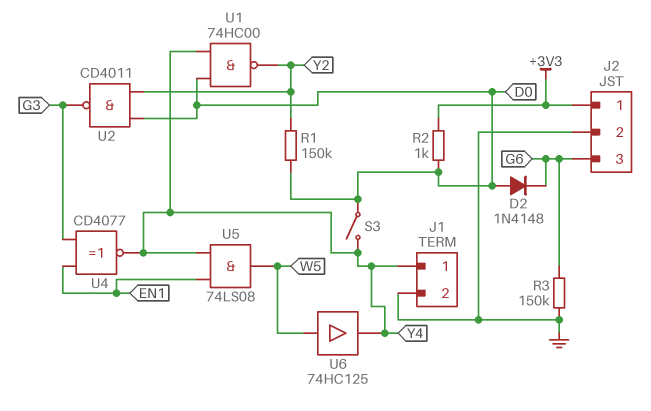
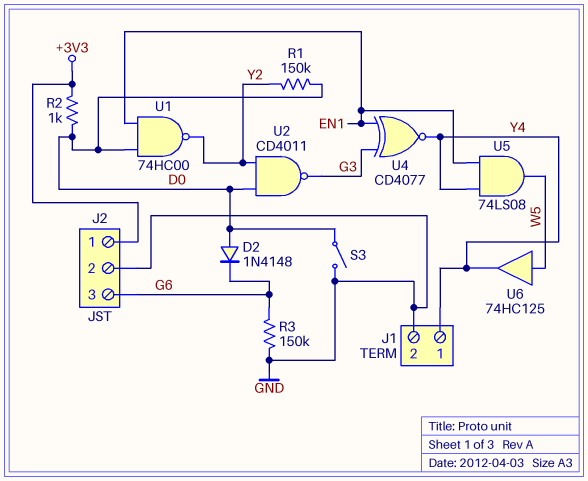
S3: switch (D0, Y4) -> switch (D0, GND)
U1: NAND 74HC00 (in D0, in Y4, out Y2) -> NAND 74HC00 (in D0, in EN1, out Y2)

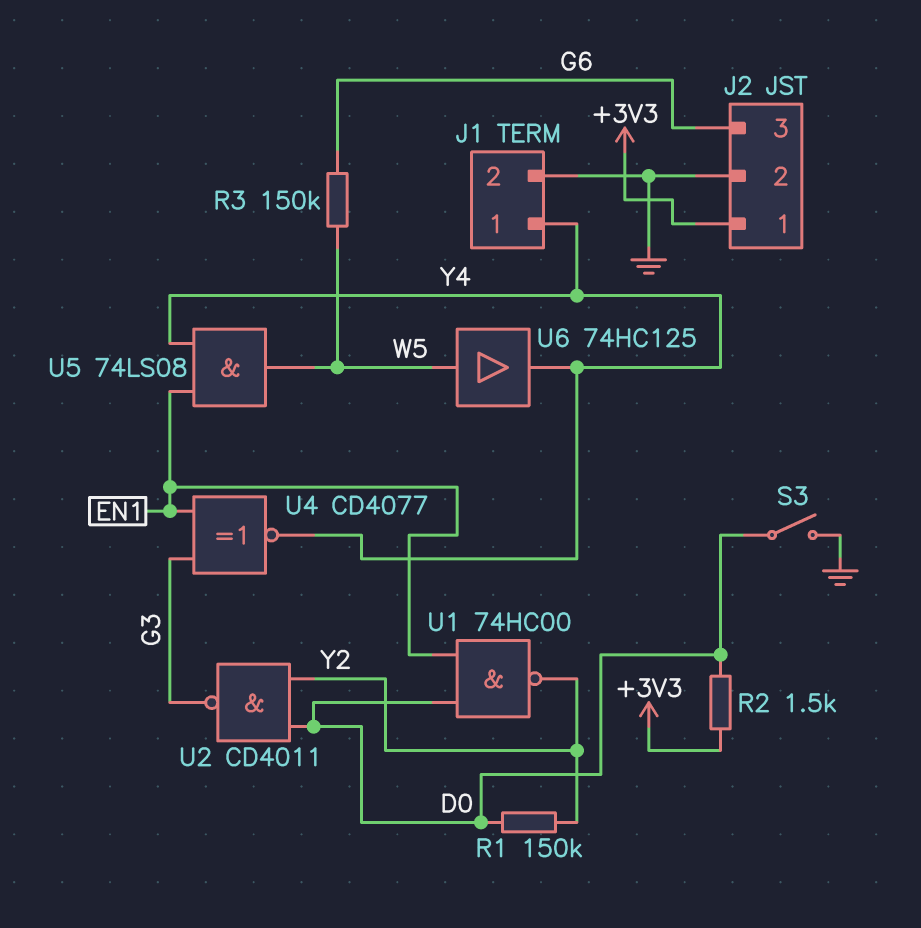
D2: diode 1N4148 (A D0, K G6) -> none
R2: 1k (+3V3, D0) -> 1.5k (+3V3, D0)
R3: 150k (G6, GND) -> 150k (G6, W5)

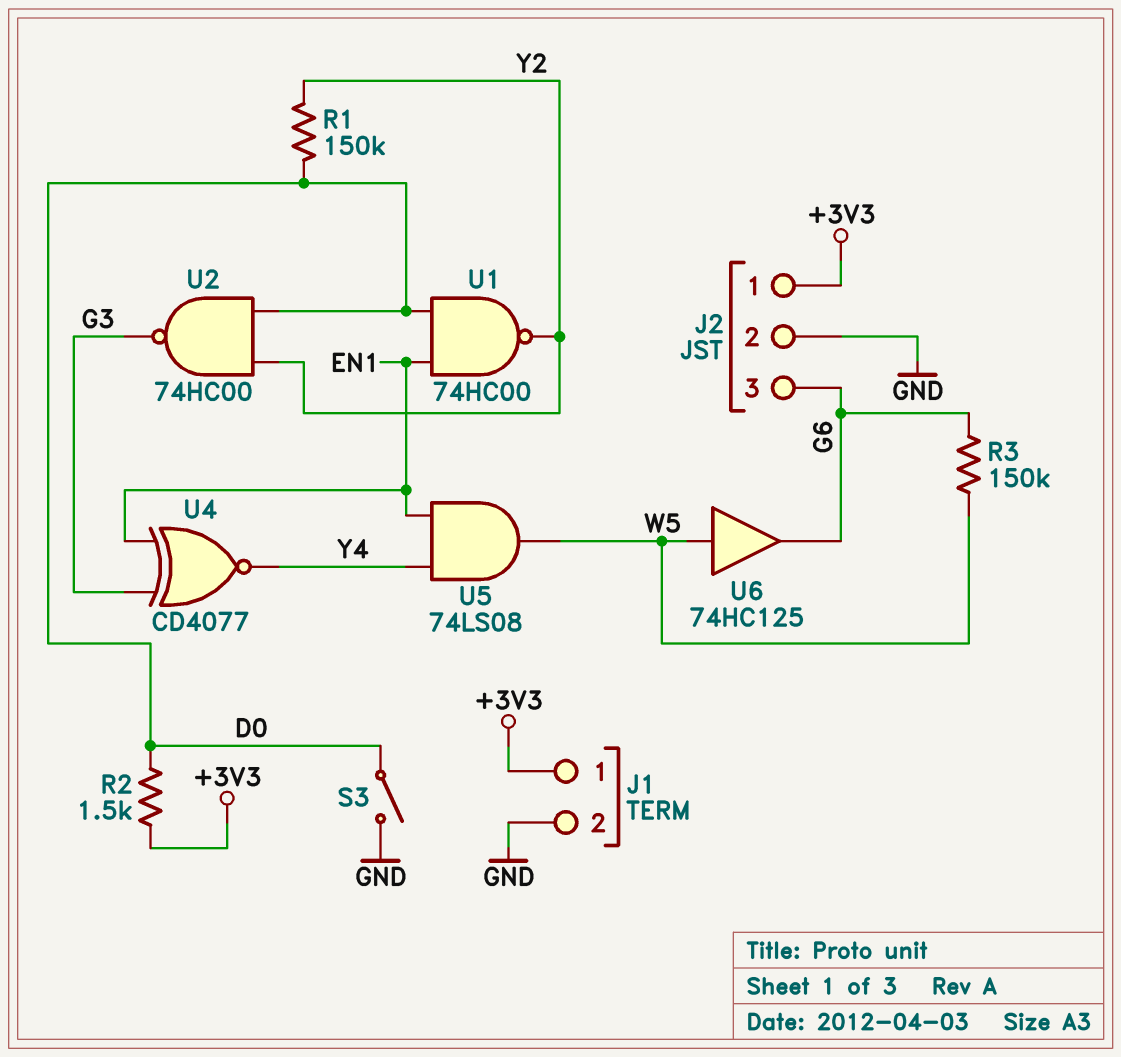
J1 pin 1: Y4 -> +3V3
U2: NAND CD4011 (in D0, in Y2, out G3) -> NAND 74HC00 (in D0, in Y2, out G3)
U6: buffer 74HC125 (in W5, out Y4) -> buffer 74HC125 (in W5, out G6)

